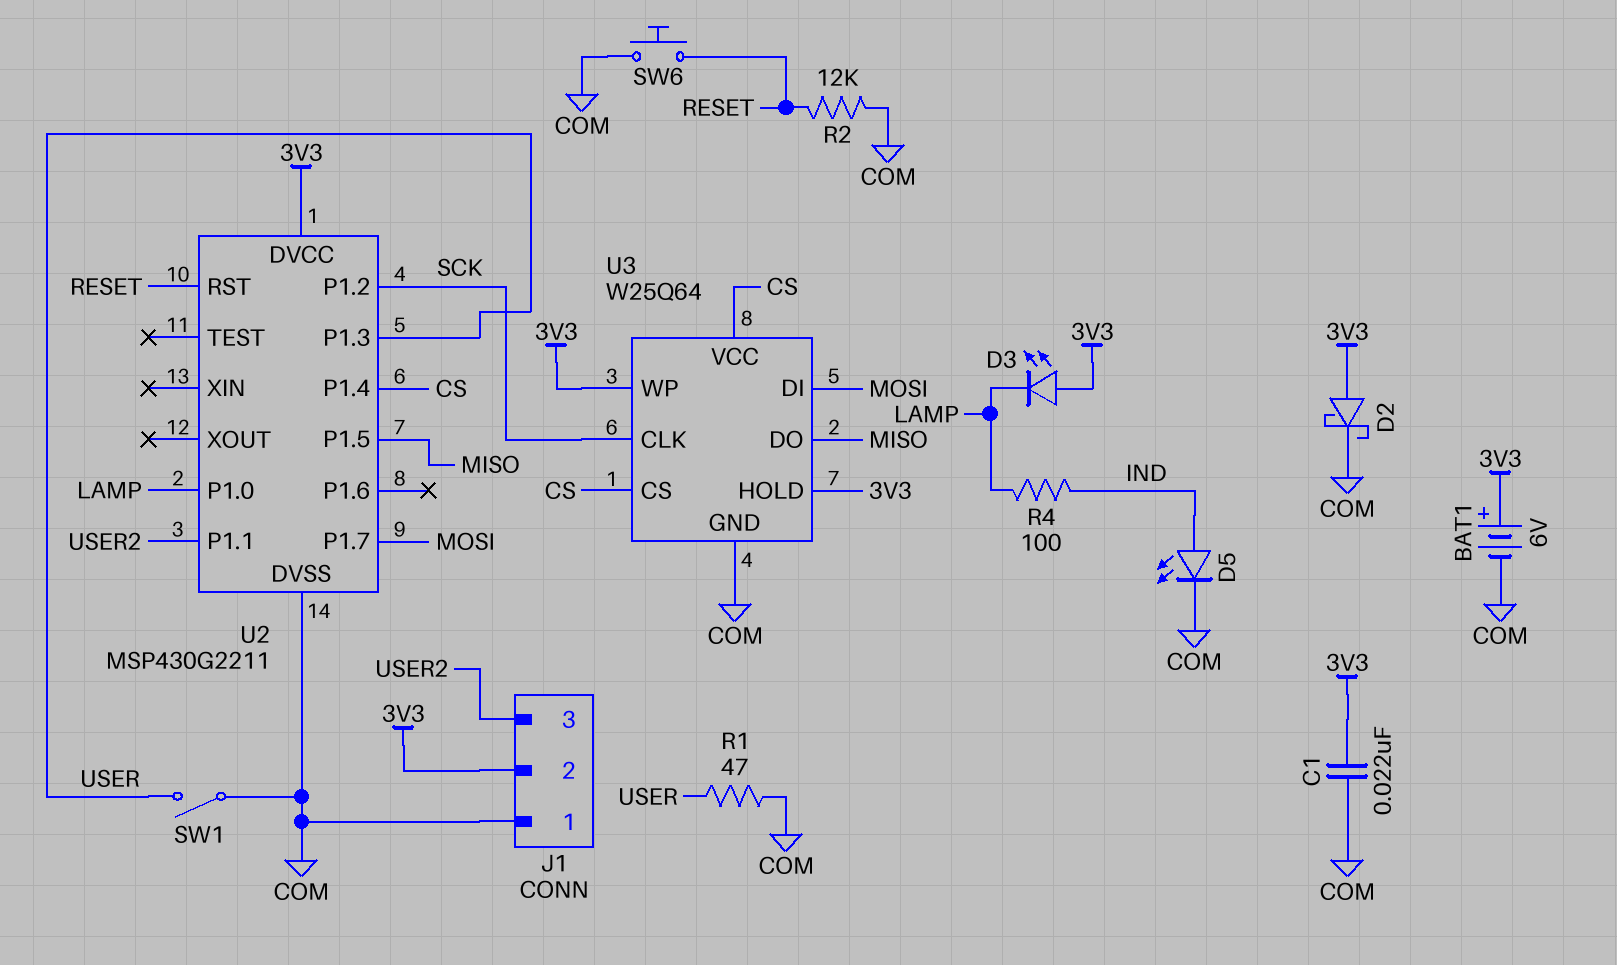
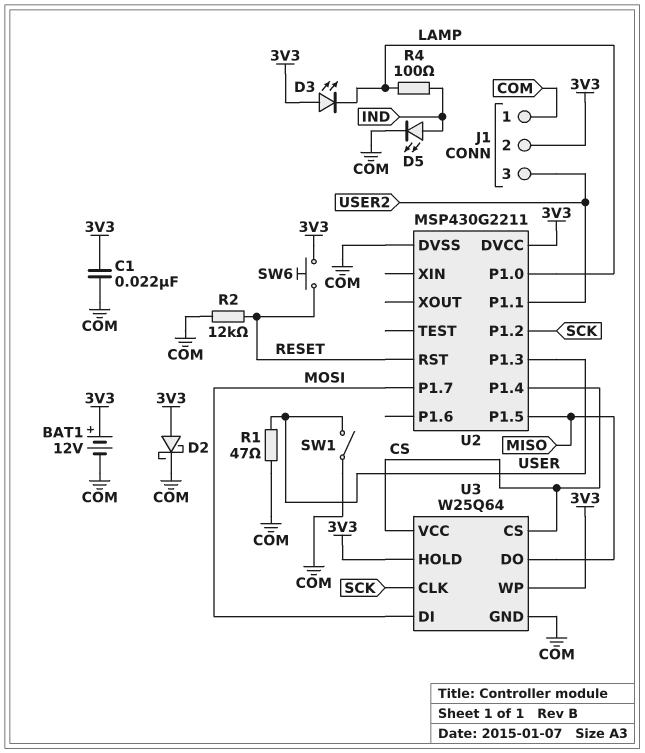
BAT1: 6V (plus 3V3, minus COM) -> 12V (plus 3V3, minus COM)
SW6: button (COM, RESET) -> button (3V3, RESET)

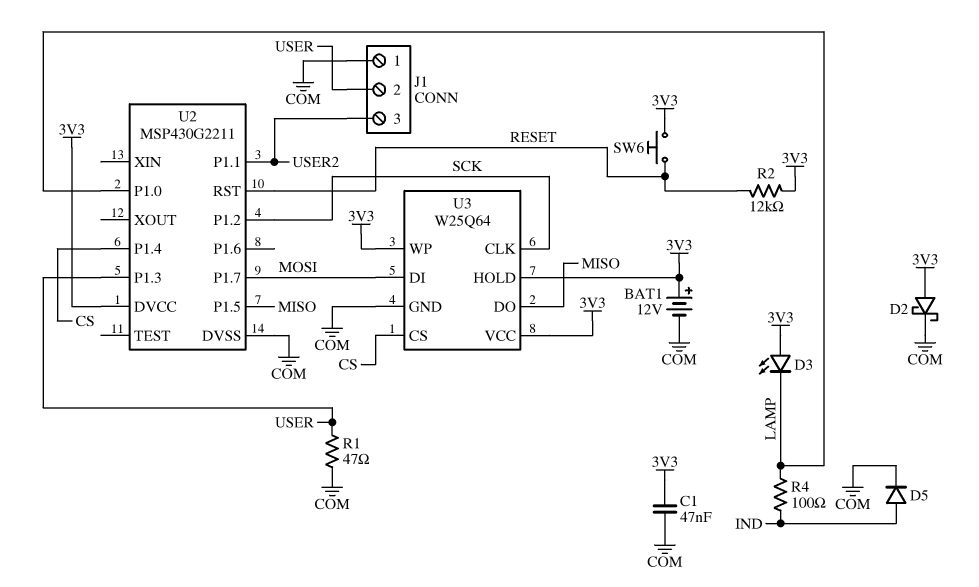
C1: 22nF (3V3, COM) -> 47nF (3V3, COM)
D5: LED (A IND, K COM) -> diode (A IND, K COM)
J1 pin 2: 3V3 -> USER
R2: 12k (COM, RESET) -> 12k (3V3, RESET)
SW1: switch (COM, USER) -> none
U3 pin VCC: CS -> 3V3

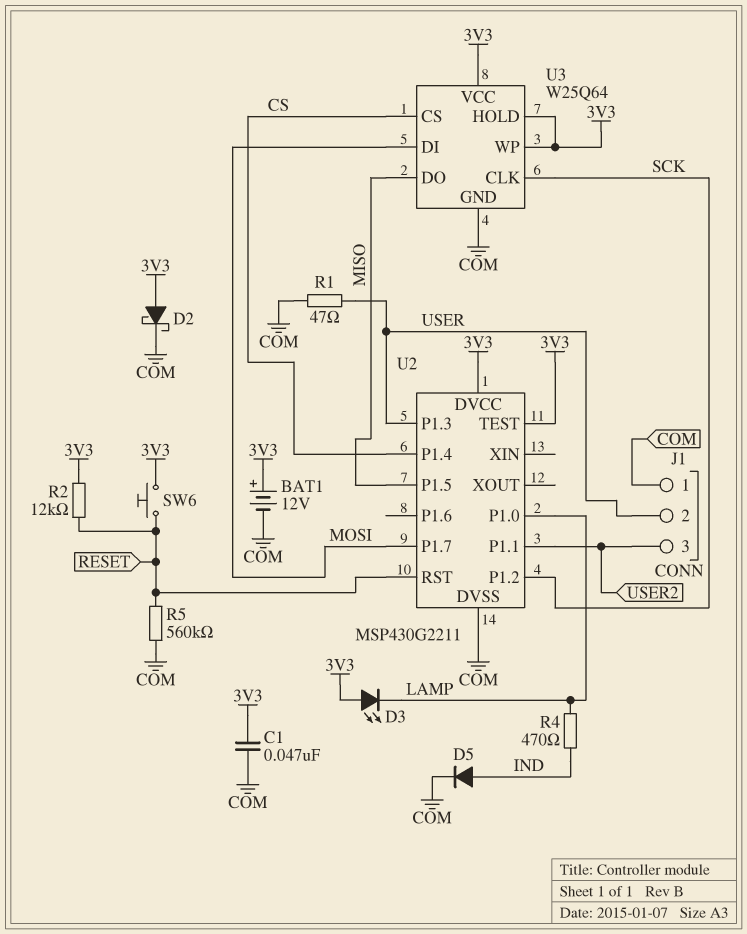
R4: 100 (IND, LAMP) -> 470 (IND, LAMP)
R5: none -> 560k (COM, RESET)
U2 pin TEST: none -> 3V3

